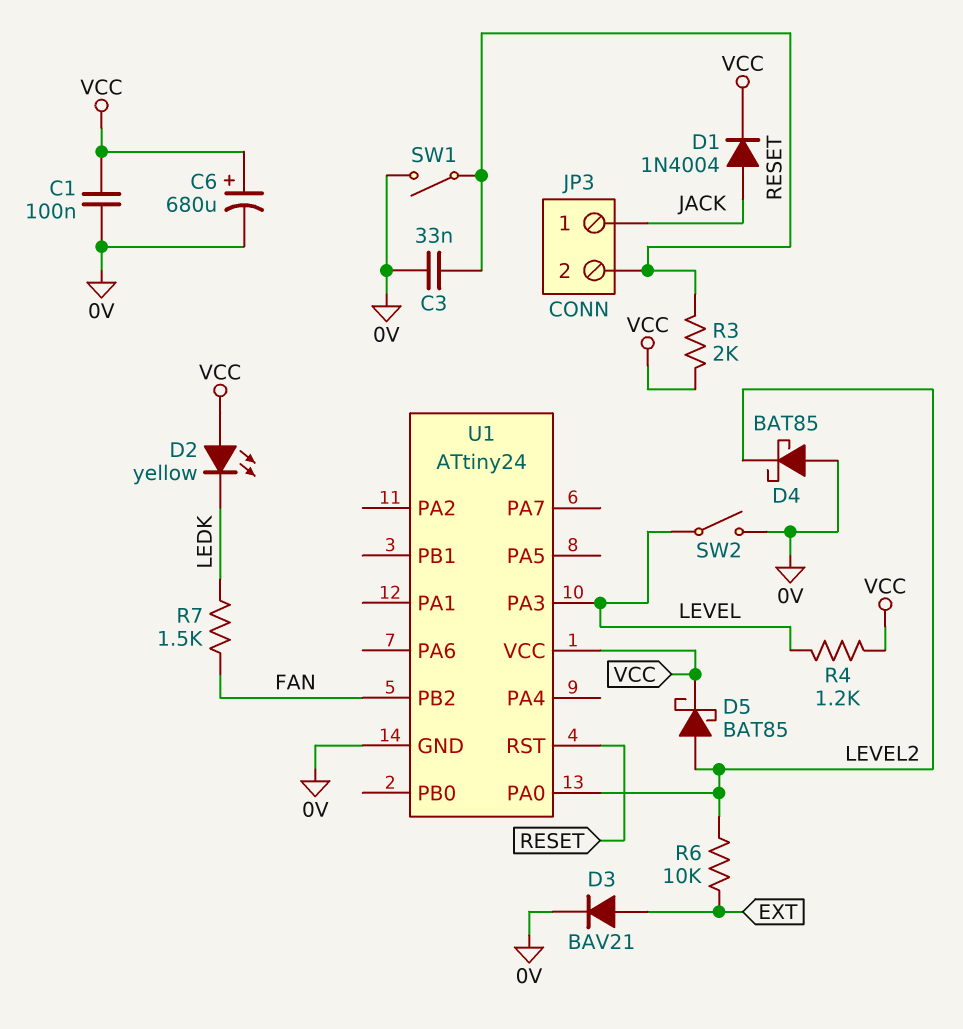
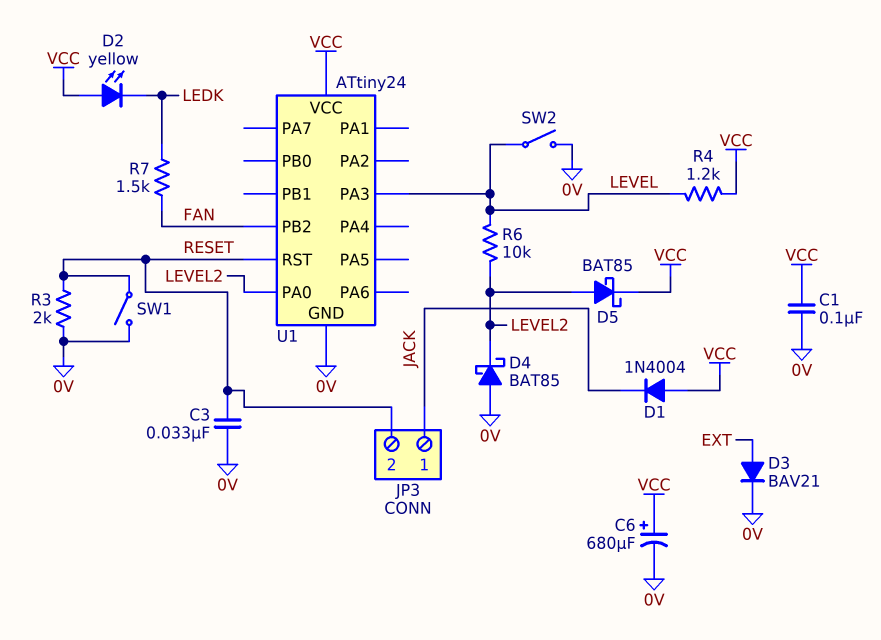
D1: diode 1N4004 (A JACK, K VCC) -> diode 1N4004 (A VCC, K JACK)
R3: 2k (RESET, VCC) -> 2k (0V, RESET)
R6: 10k (EXT, LEVEL2) -> 10k (LEVEL, LEVEL2)

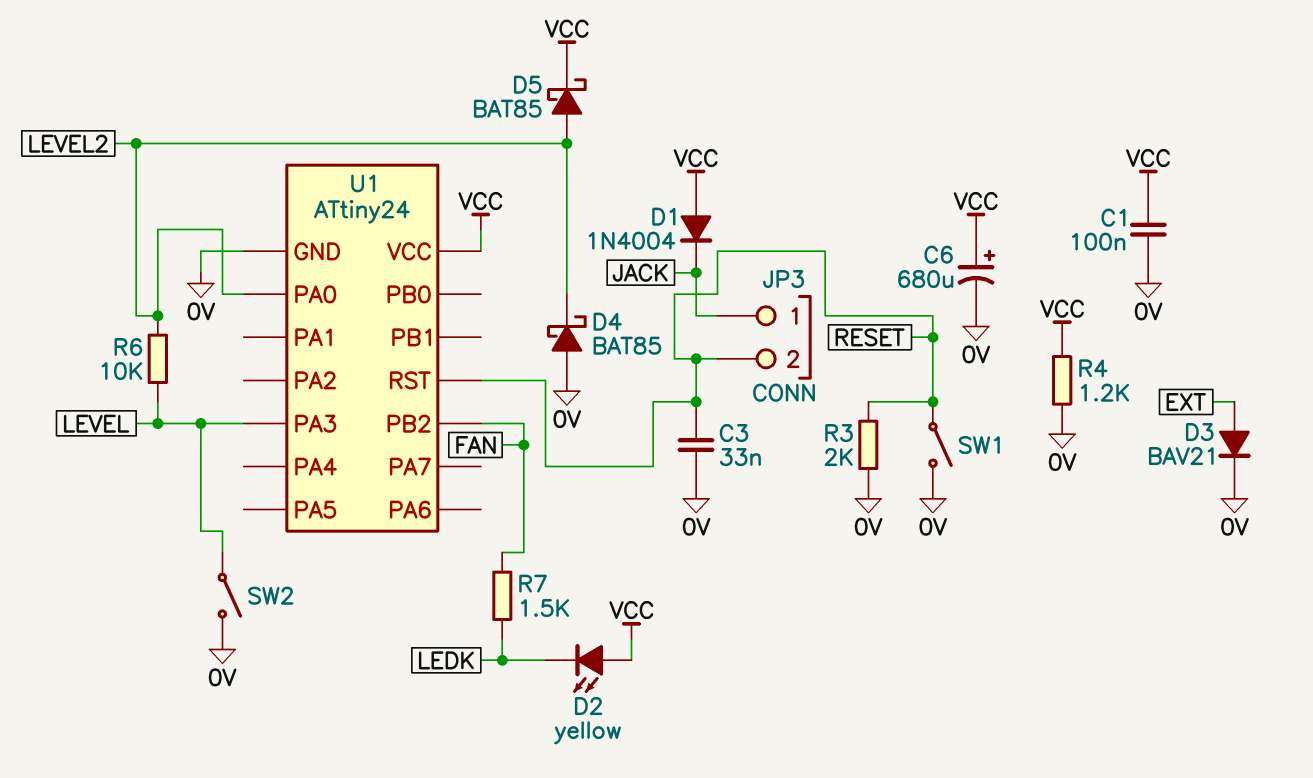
R4: 1.2k (LEVEL, VCC) -> 1.2k (0V, VCC)

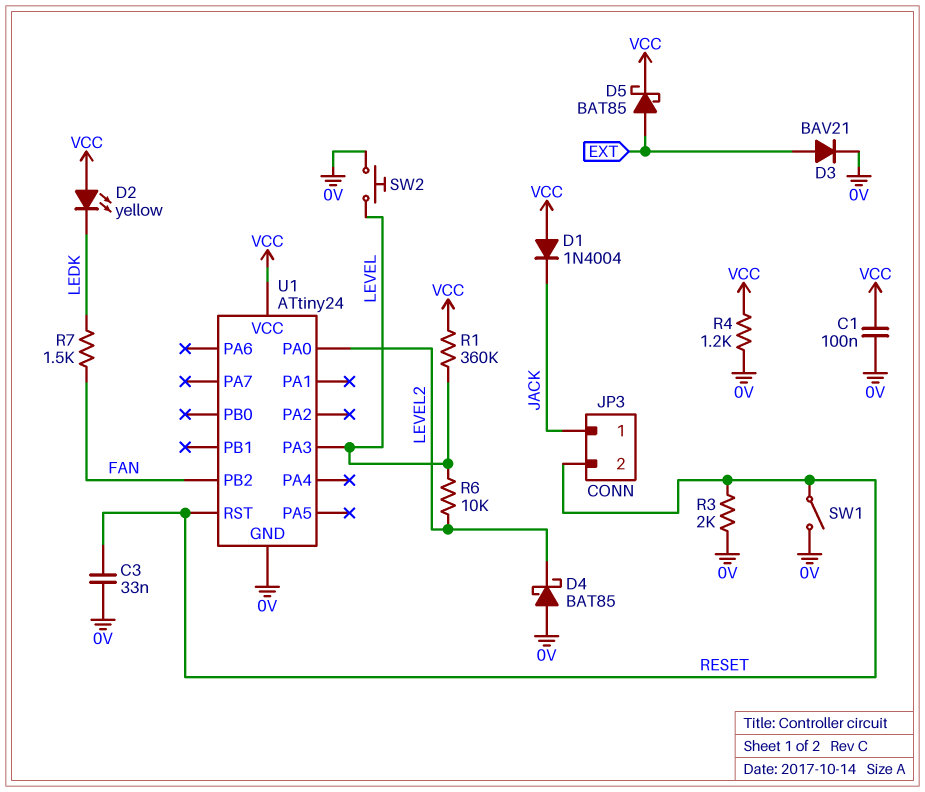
C6: 680uF (plus VCC, minus 0V) -> none
D5: schottky BAT85 (A LEVEL2, K VCC) -> schottky BAT85 (A EXT, K VCC)
R1: none -> 360k (LEVEL, VCC)
SW2: switch (0V, LEVEL) -> button (0V, LEVEL)

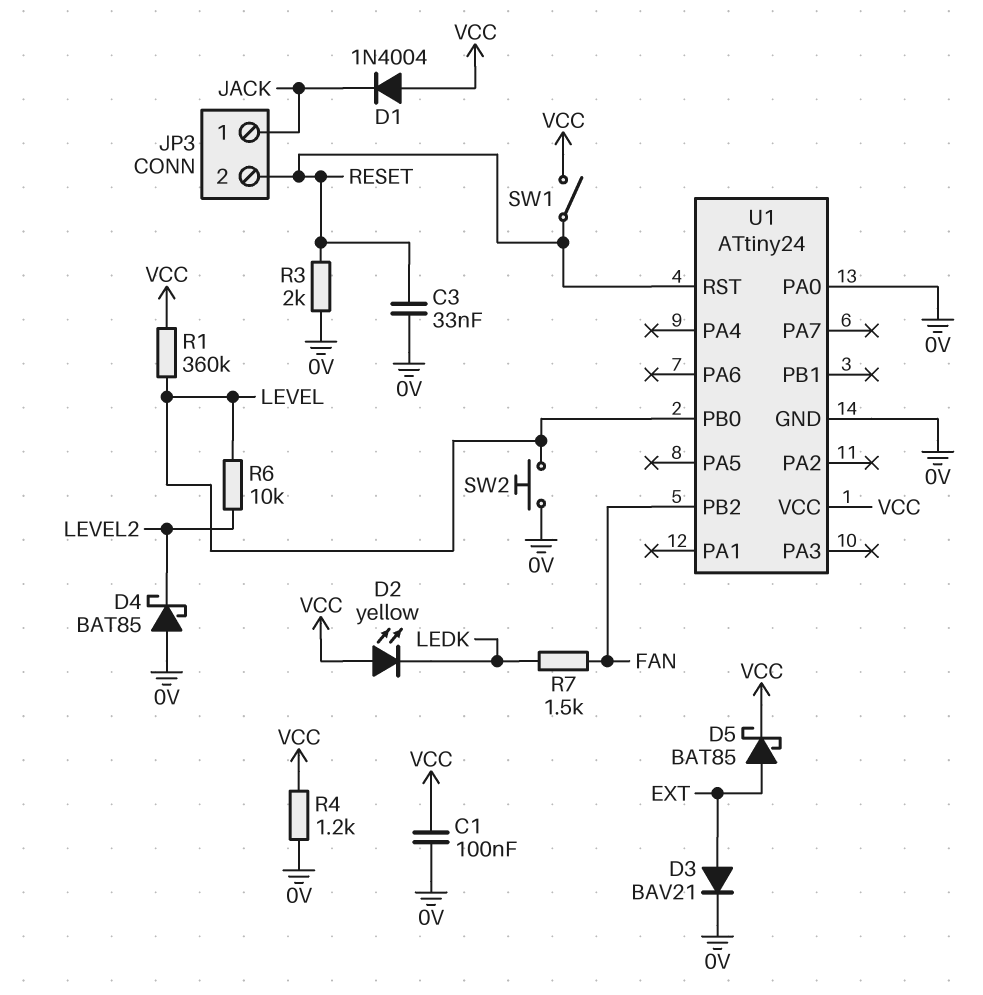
SW1: switch (0V, RESET) -> switch (RESET, VCC)
U1 pin PA0: LEVEL2 -> 0V
U1 pin PA3: LEVEL -> none
U1 pin PB0: none -> LEVEL

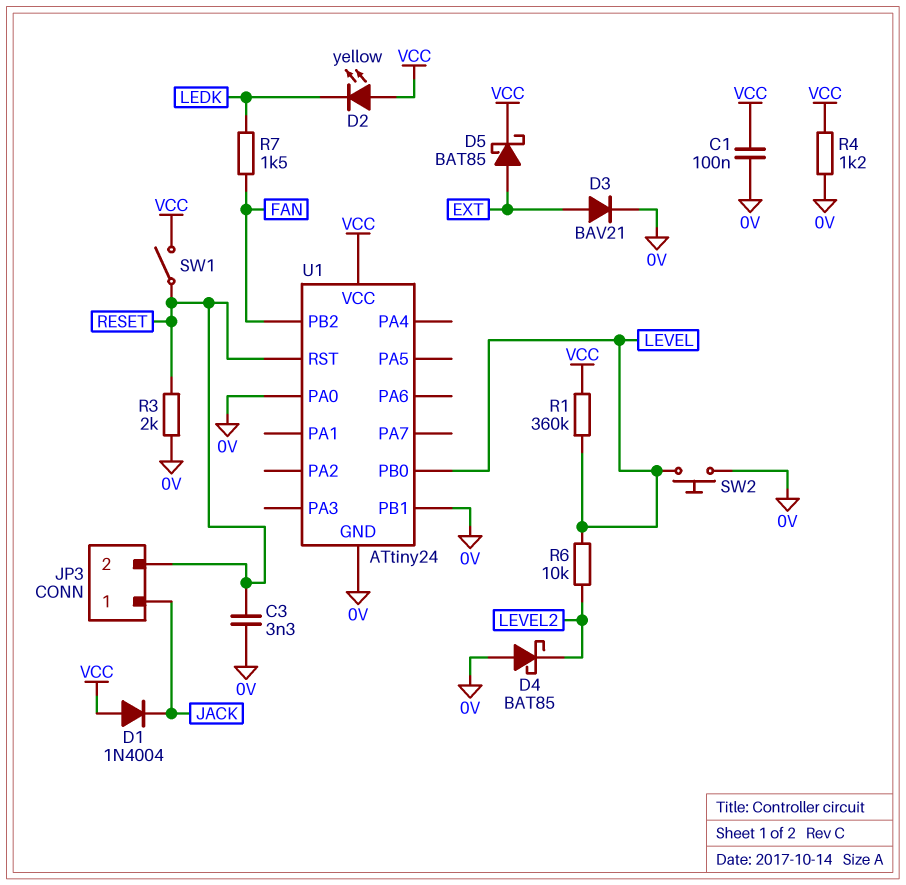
C3: 33nF (0V, RESET) -> 3.3nF (0V, RESET)
U1 pin PB1: none -> 0V

